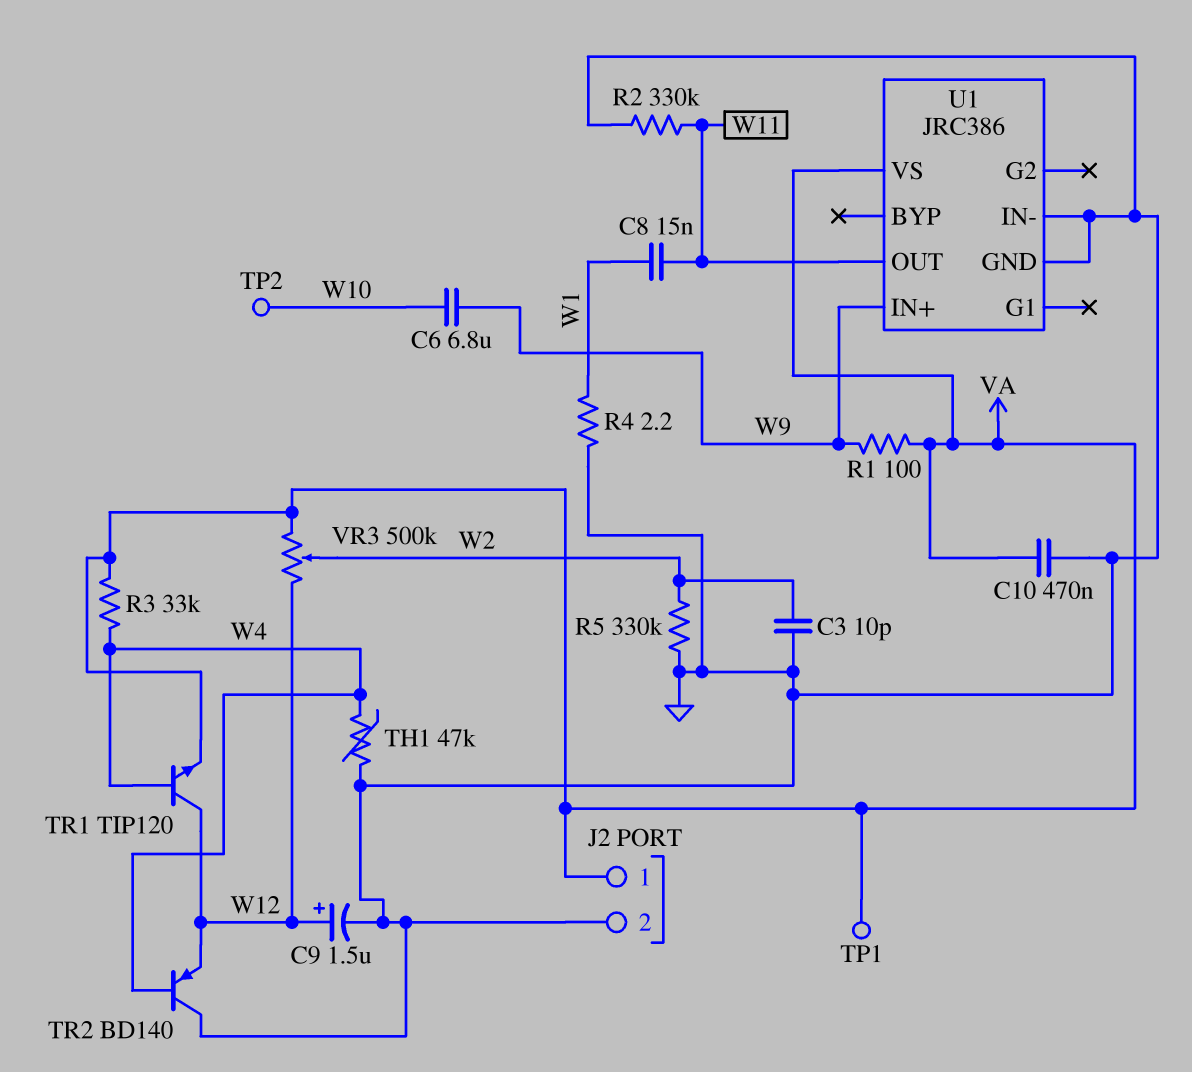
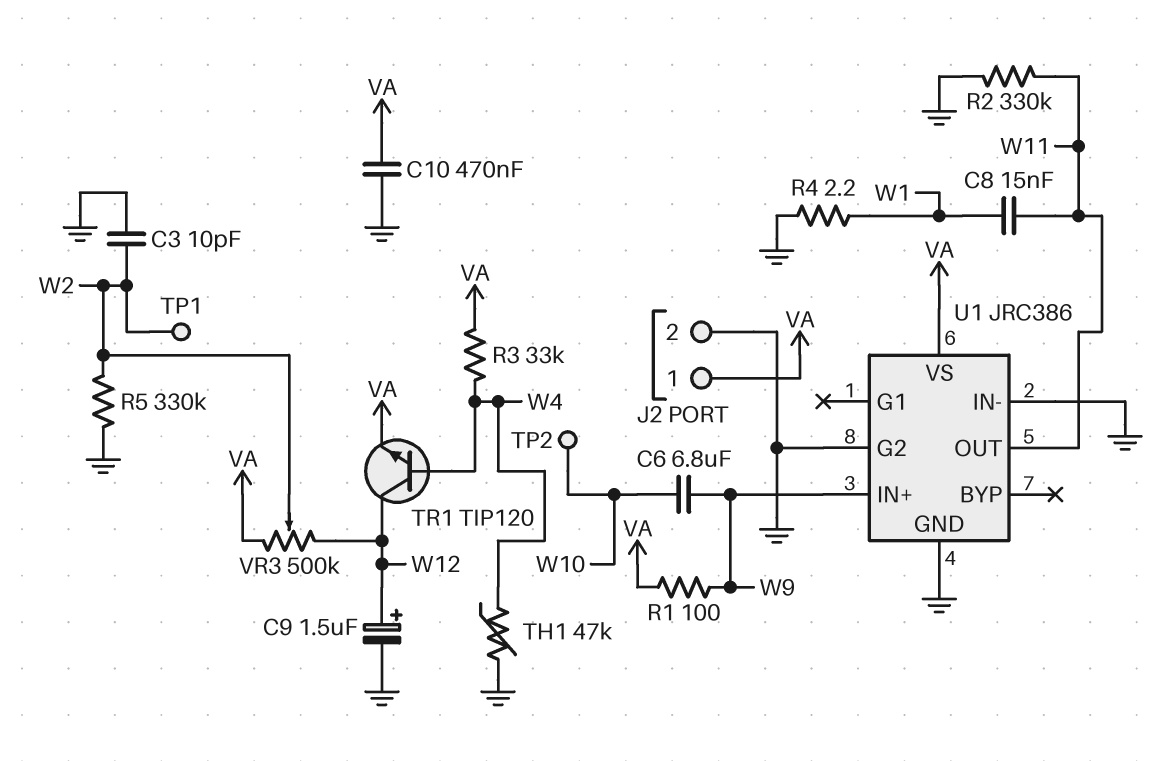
TP1: test point (VA) -> test point (W2)
TR2: PNP BD140 (B W4, C GND, E W12) -> none
U1 pin G2: none -> GND

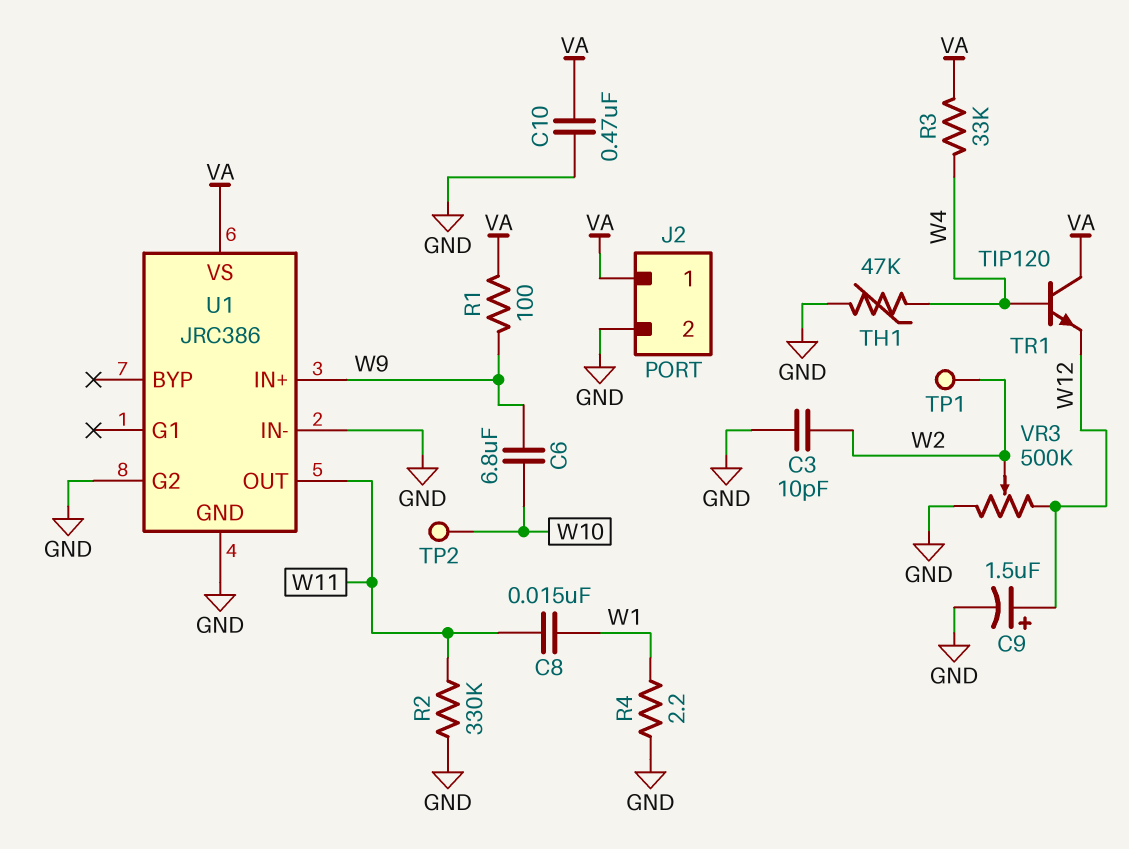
R5: 330k (GND, W2) -> none
TR1: NPN TIP120 (B W4, C W12, E VA) -> NPN TIP120 (B W4, C VA, E W12)
VR3: 500k (VA, W12, wiper W2) -> 500k (GND, W12, wiper W2)

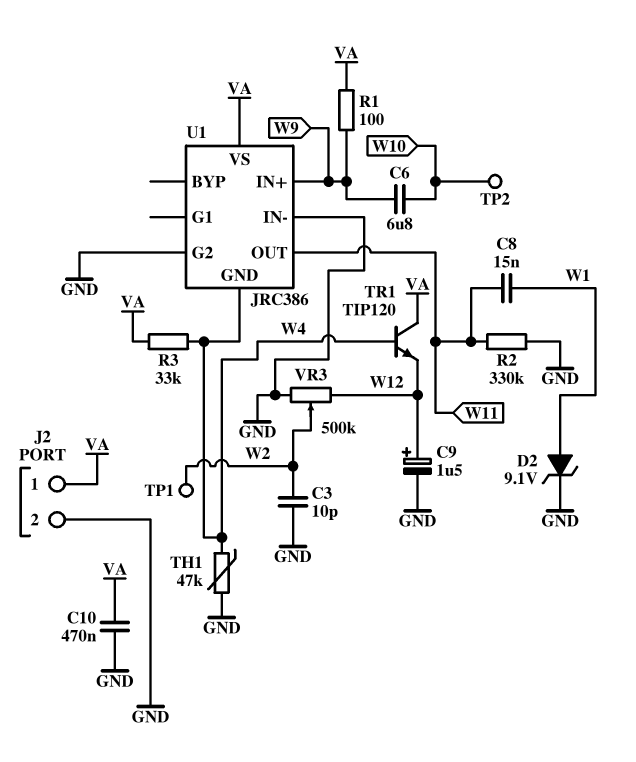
D2: none -> zener 9.1V (A W1, K GND)
R4: 2.2 (GND, W1) -> none
U1 pin GND: GND -> W4

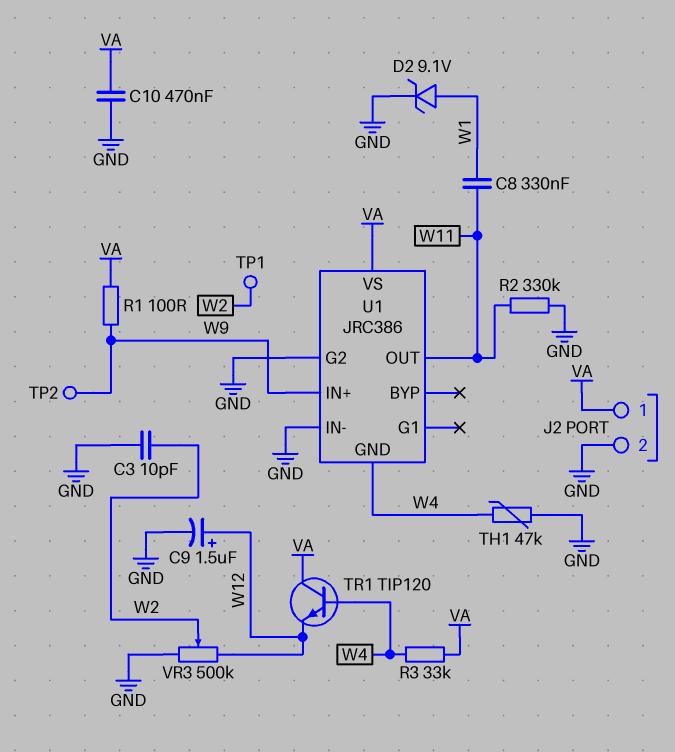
C6: 6.8uF (W9, W10) -> none
C8: 15nF (W1, W11) -> 330nF (W1, W11)
TP2: test point (W10) -> test point (W9)

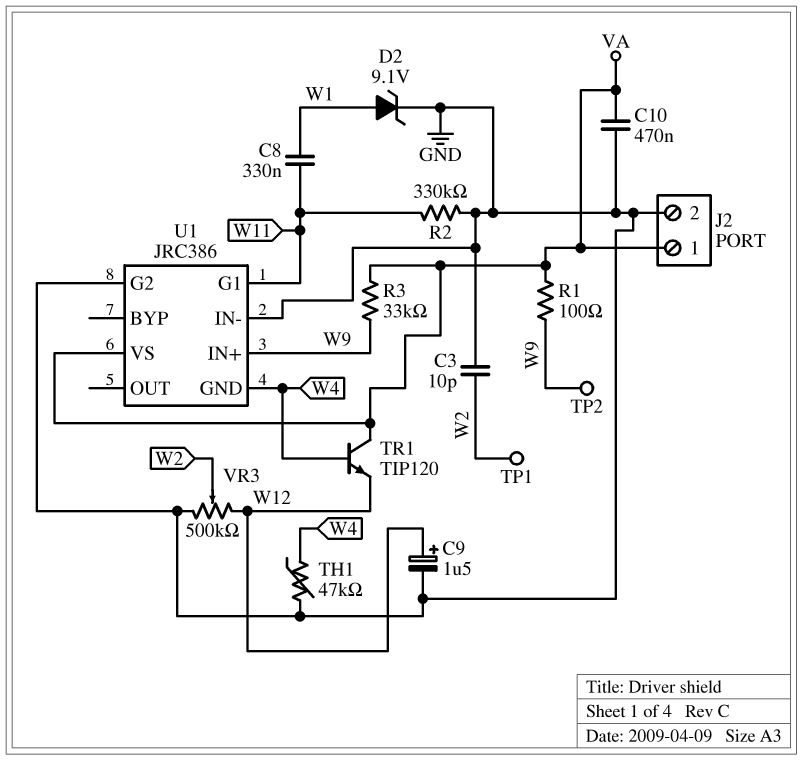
R3: 33k (VA, W4) -> 33k (VA, W9)
U1 pin G1: none -> W11
U1 pin OUT: W11 -> none

